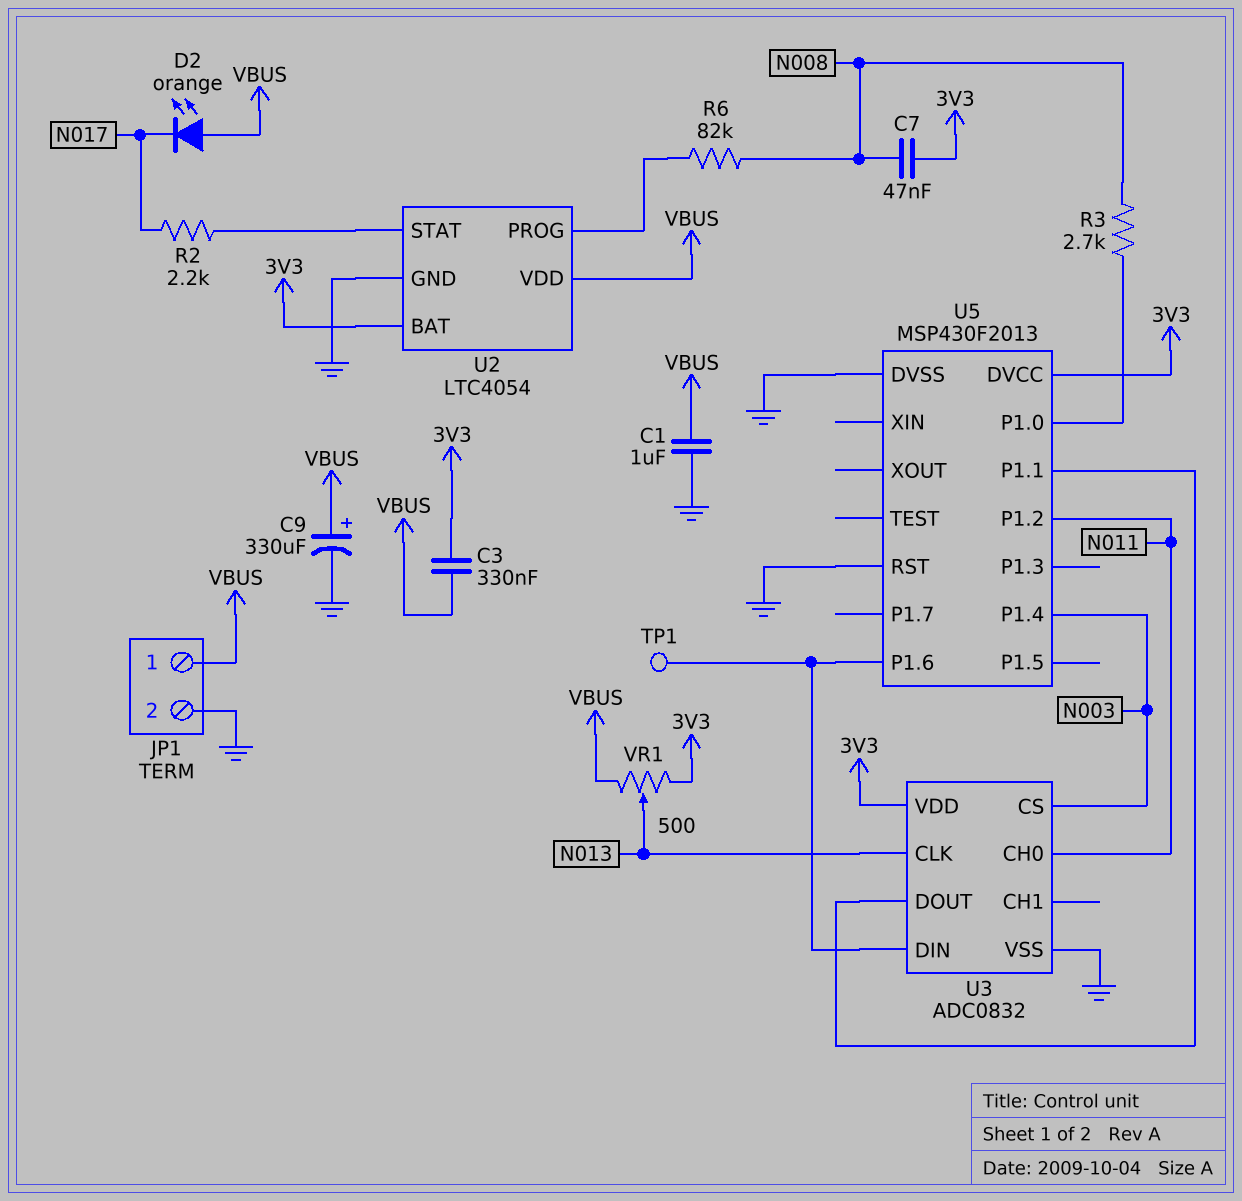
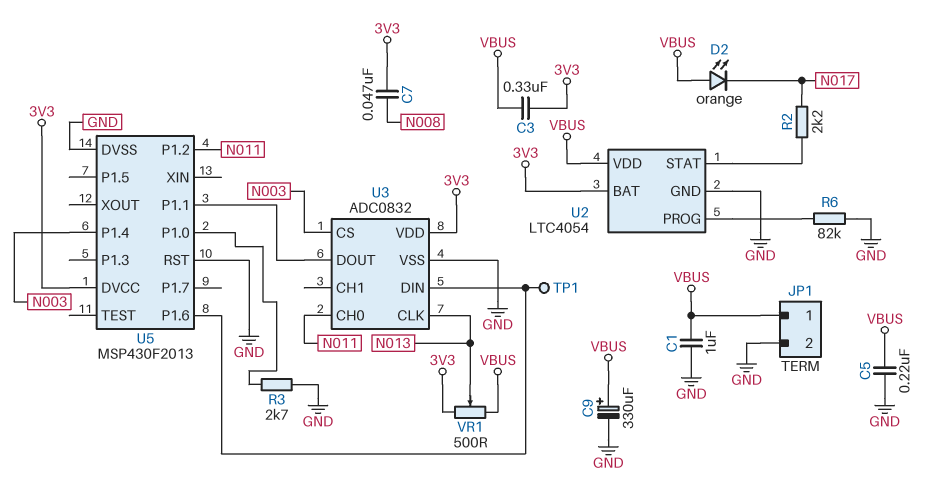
C5: none -> 220nF (GND, VBUS)
R3: 2.7k (N008, U5/P1.0) -> 2.7k (GND, U5/P1.0)
R6: 82k (N008, U2/PROG) -> 82k (GND, U2/PROG)

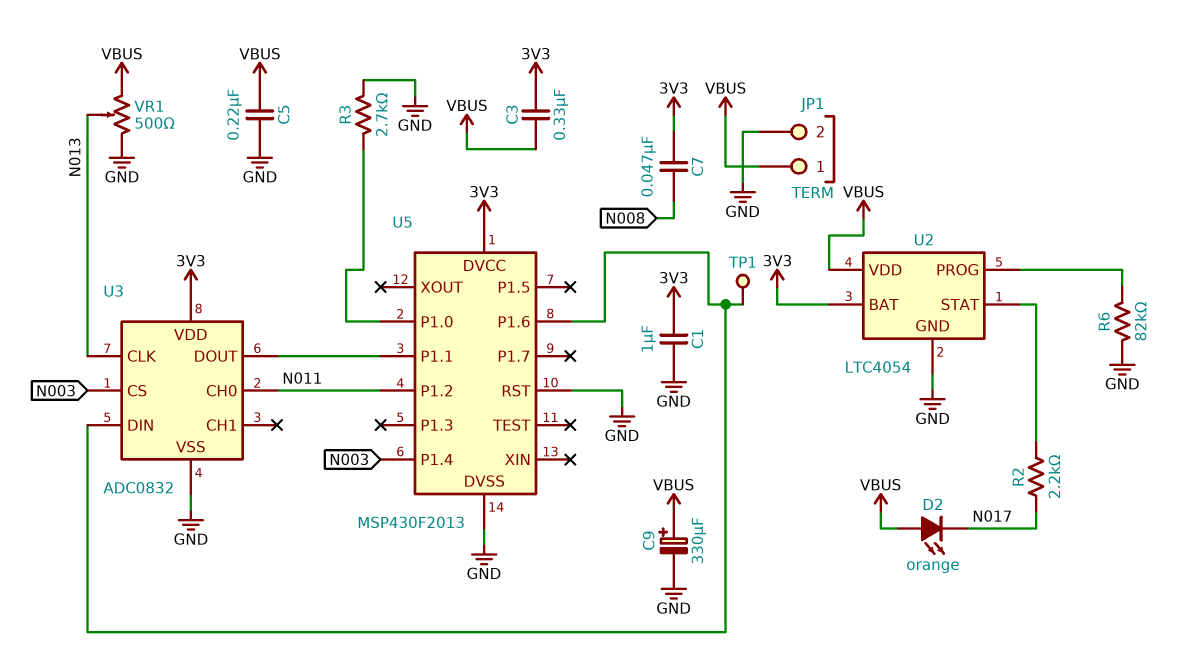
C1: 1uF (GND, VBUS) -> 1uF (3V3, GND)
VR1: 500 (3V3, VBUS, wiper N013) -> 500 (GND, VBUS, wiper N013)

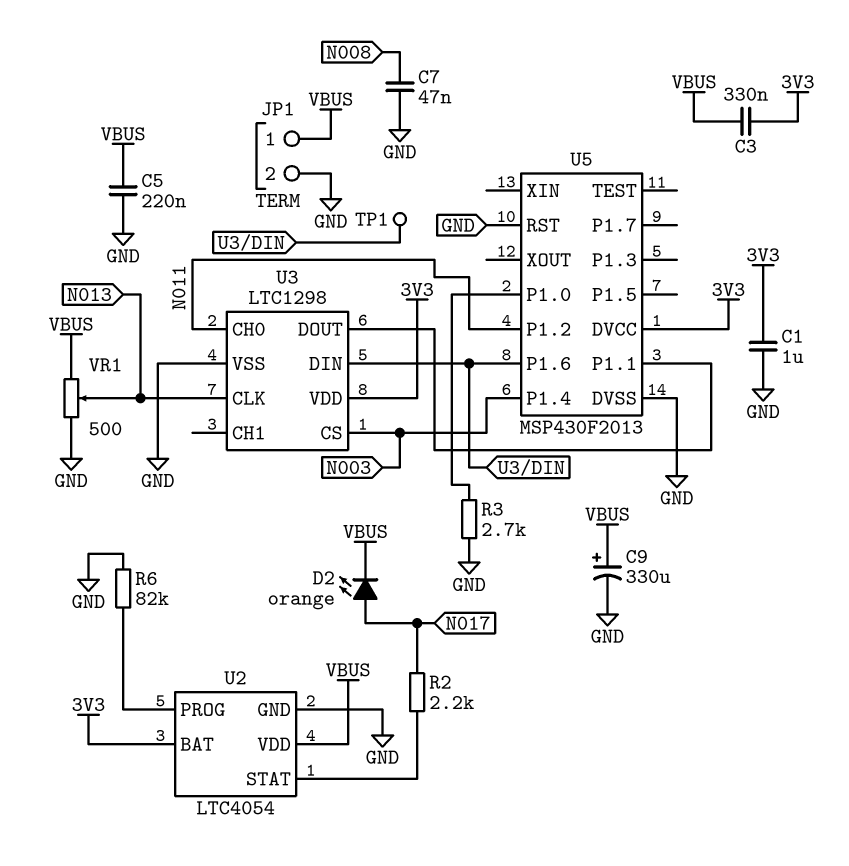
C7: 47nF (3V3, N008) -> 47nF (GND, N008)
D2: LED orange (A VBUS, K N017) -> LED orange (A N017, K VBUS)
U3: ADC0832 -> LTC1298

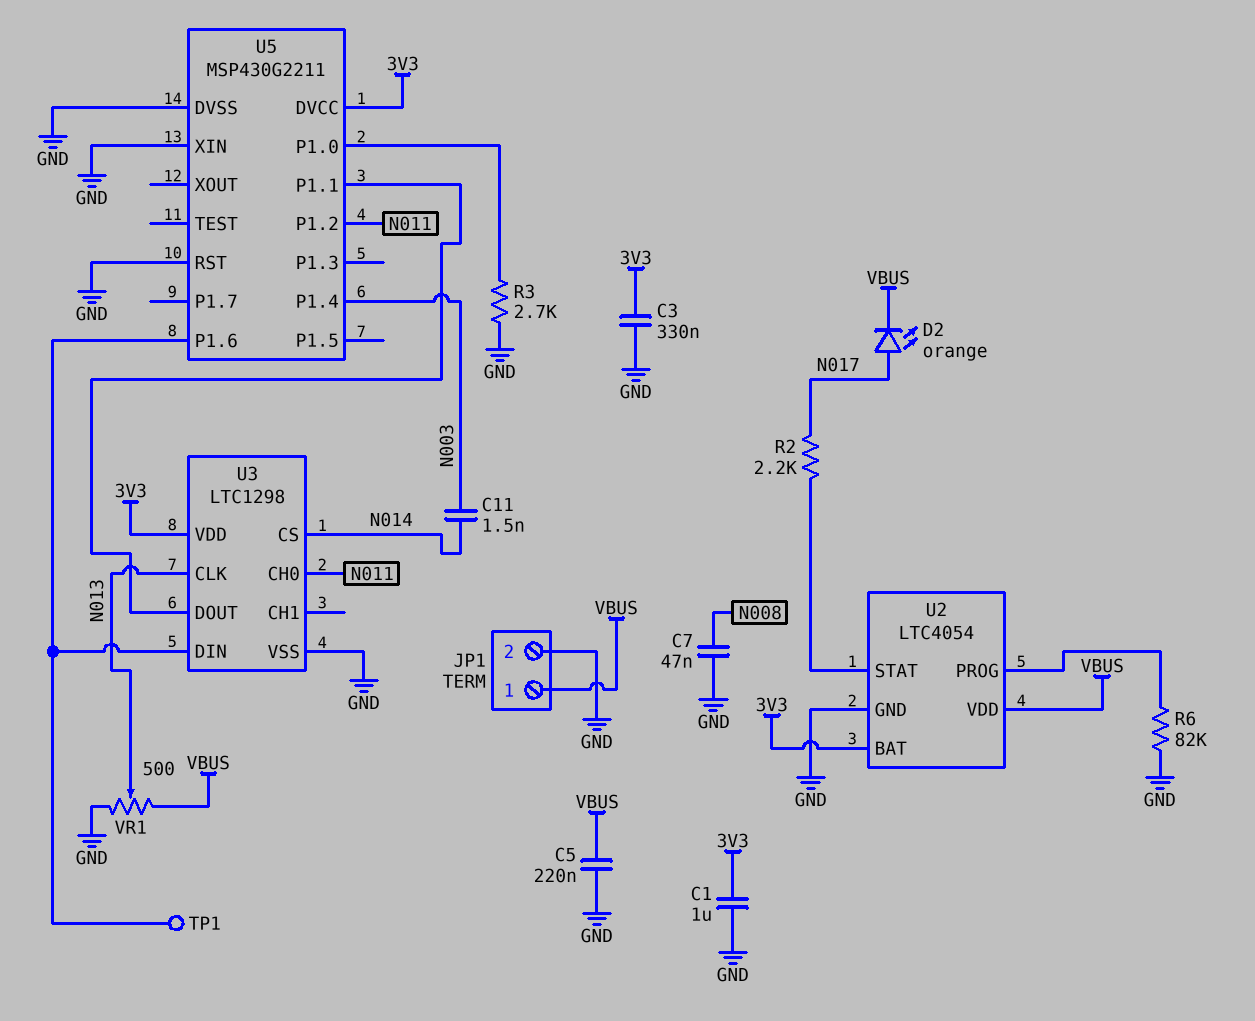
C3: 330nF (3V3, VBUS) -> 330nF (3V3, GND)
C9: 330uF (plus VBUS, minus GND) -> none
C11: none -> 1.5nF (N003, N014)
U3 pin CS: N003 -> N014
U5: MSP430F2013 -> MSP430G2211
U5 pin XIN: none -> GND

